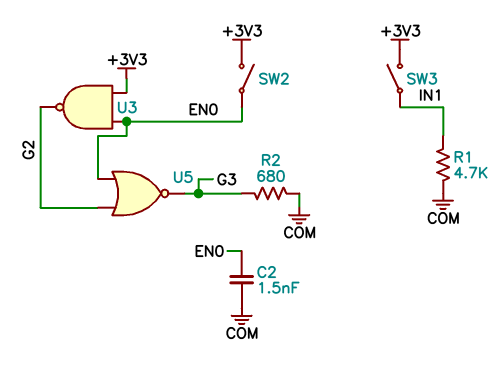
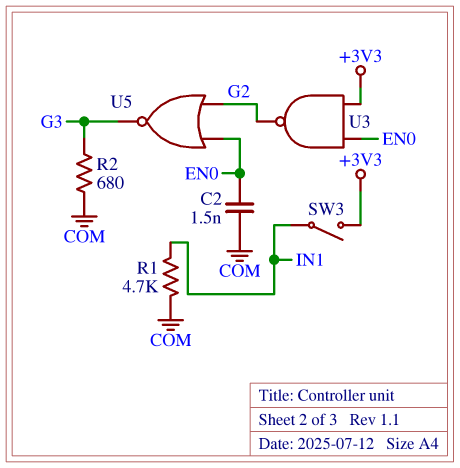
SW2: switch (+3V3, EN0) -> none

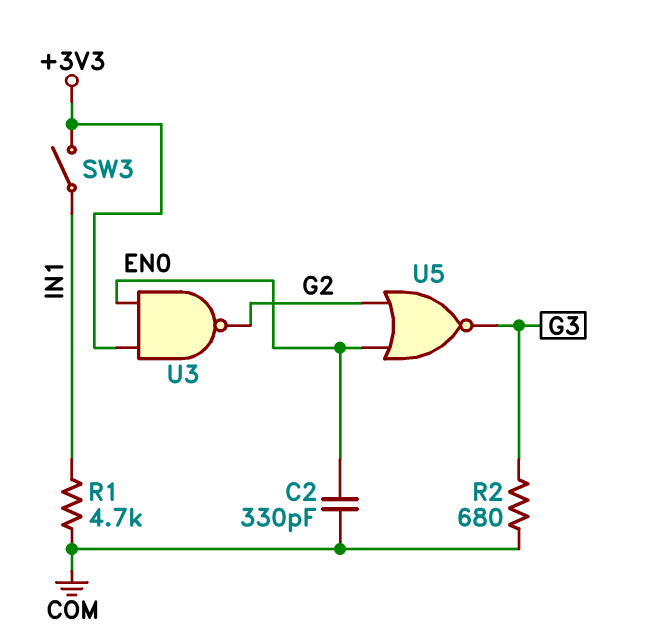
C2: 1.5nF (COM, EN0) -> 330pF (COM, EN0)

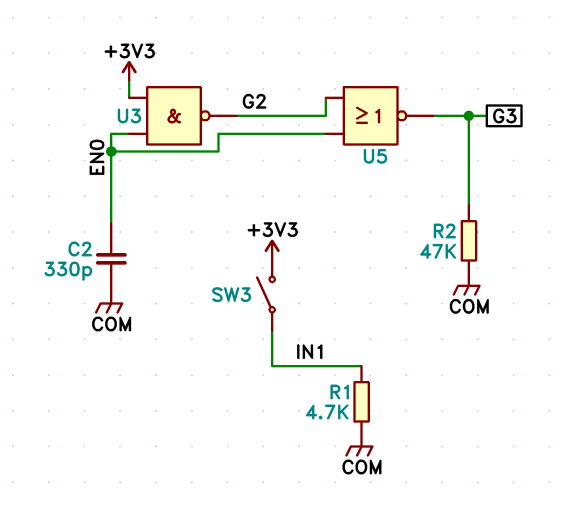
R2: 680 (COM, G3) -> 47k (COM, G3)

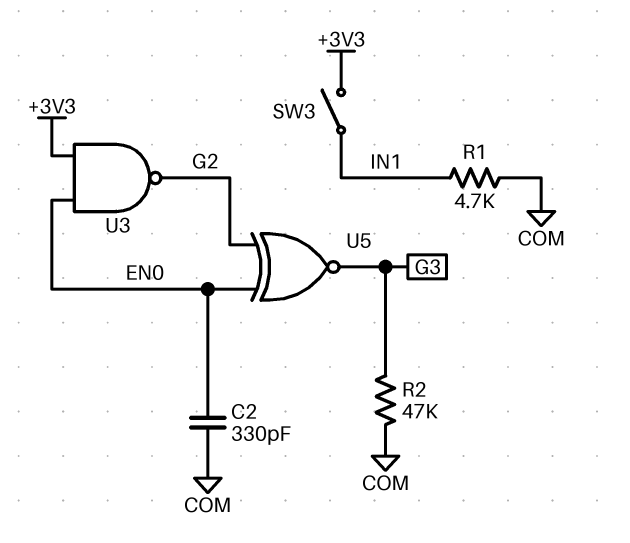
U5: NOR (in EN0, in G2, out G3) -> XNOR (in EN0, in G2, out G3)

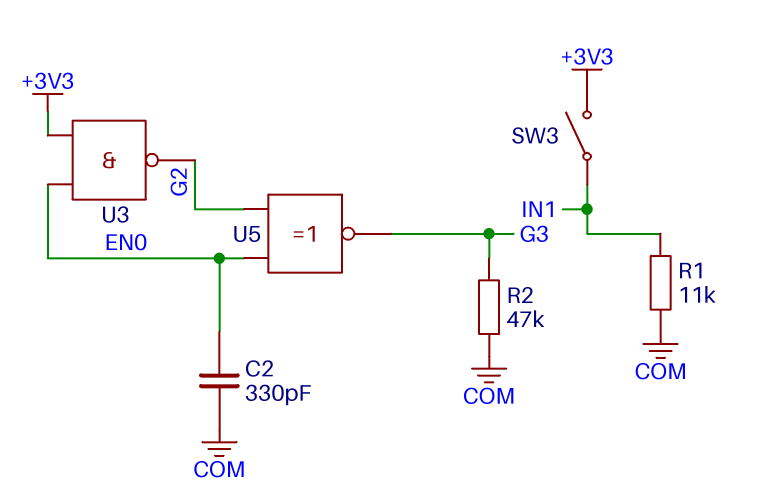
R1: 4.7k (COM, IN1) -> 11k (COM, IN1)

